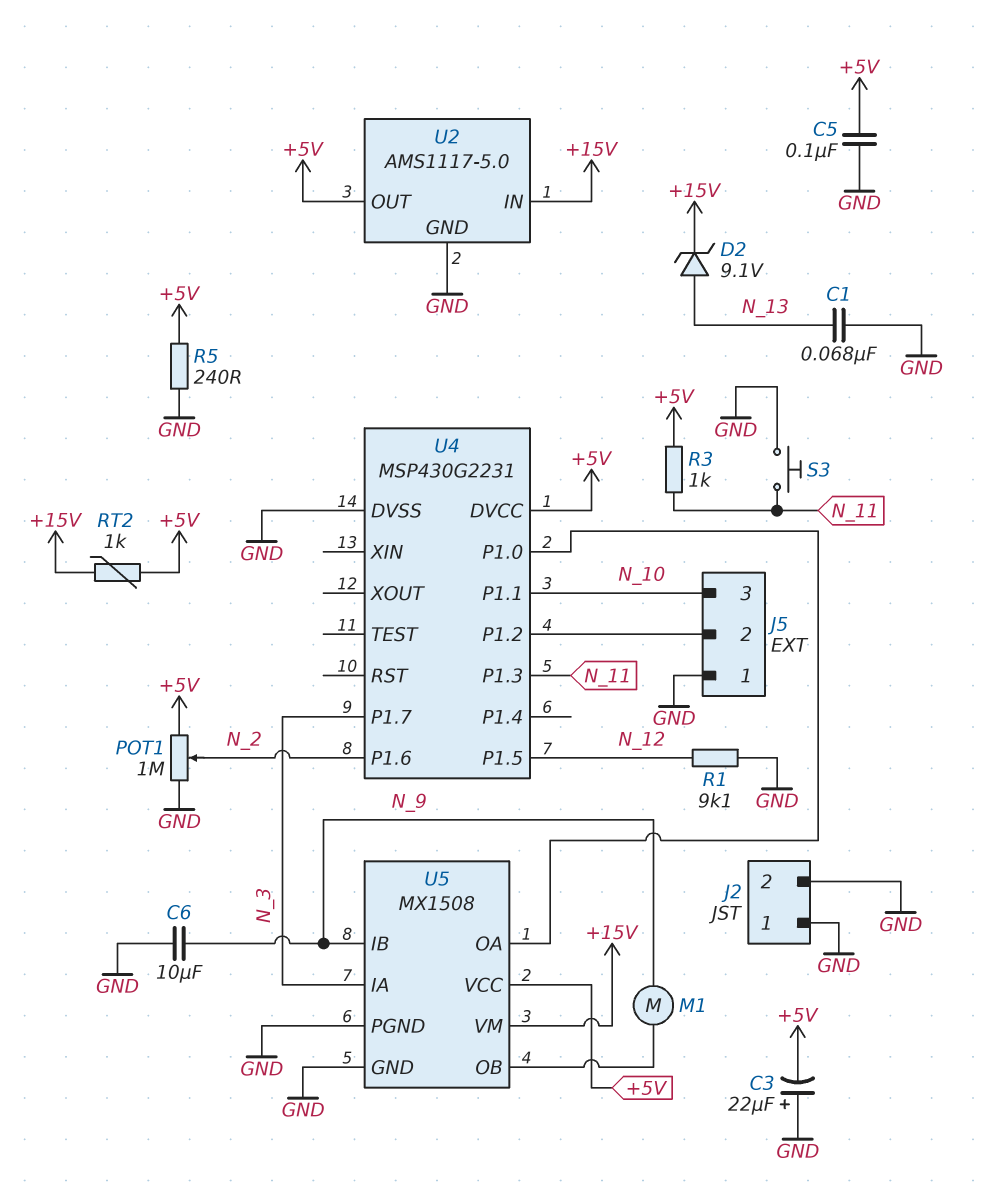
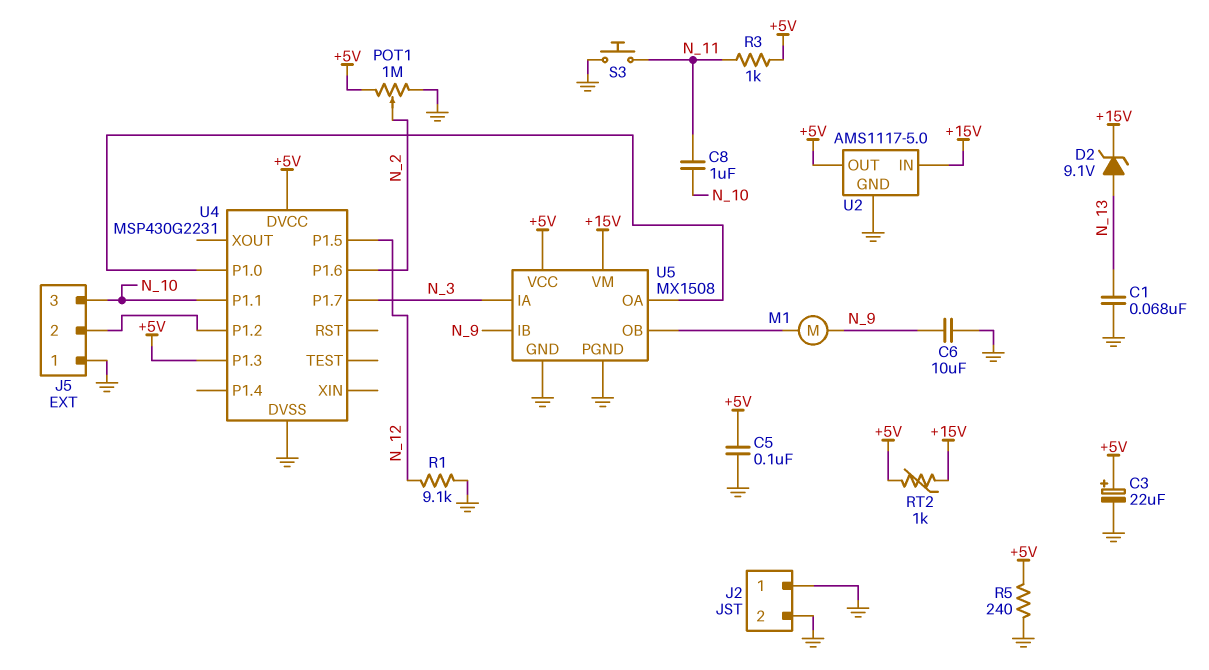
C3: 22uF (plus GND, minus +5V) -> 22uF (plus +5V, minus GND)
C8: none -> 1uF (N_10, N_11)
U4 pin P1.3: N_11 -> +5V

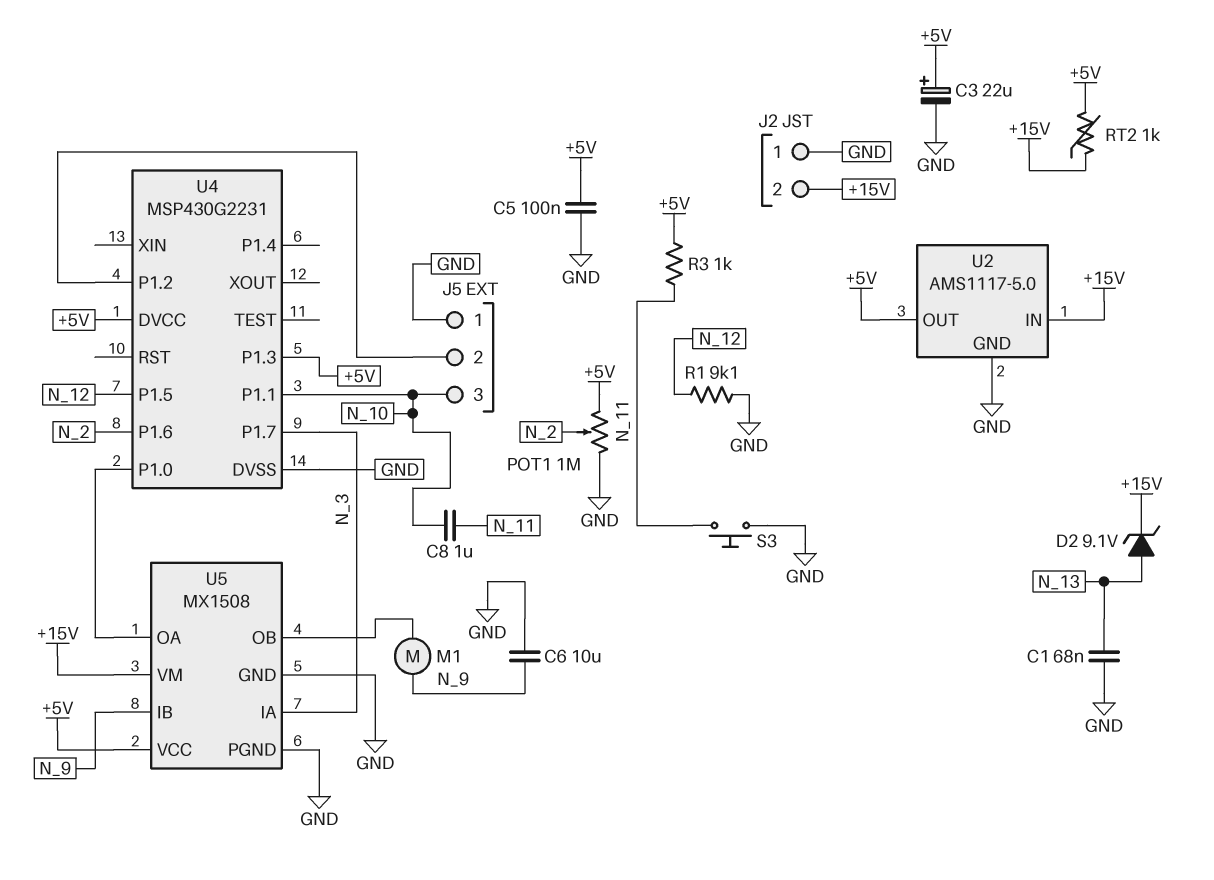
J2 pin 2: GND -> +15V
R5: 240 (+5V, GND) -> none

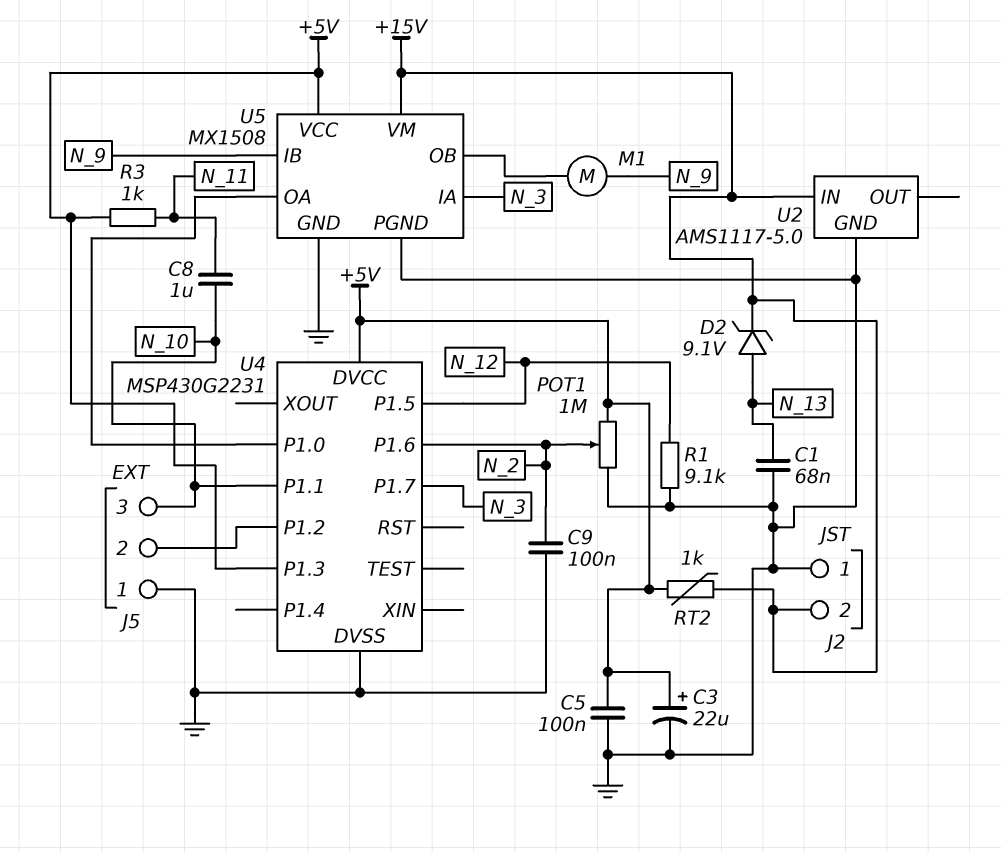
C6: 10uF (GND, N_9) -> none
C9: none -> 100nF (GND, N_2)
S3: button (GND, N_11) -> none
U2 pin OUT: +5V -> none

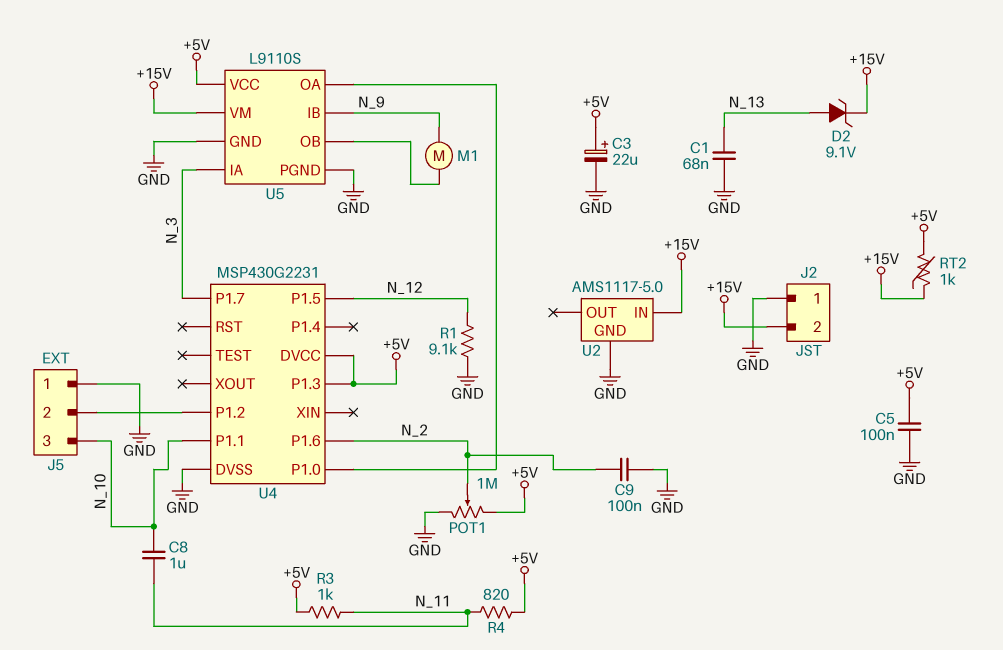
R4: none -> 820 (+5V, N_11)
U5: MX1508 -> L9110S

